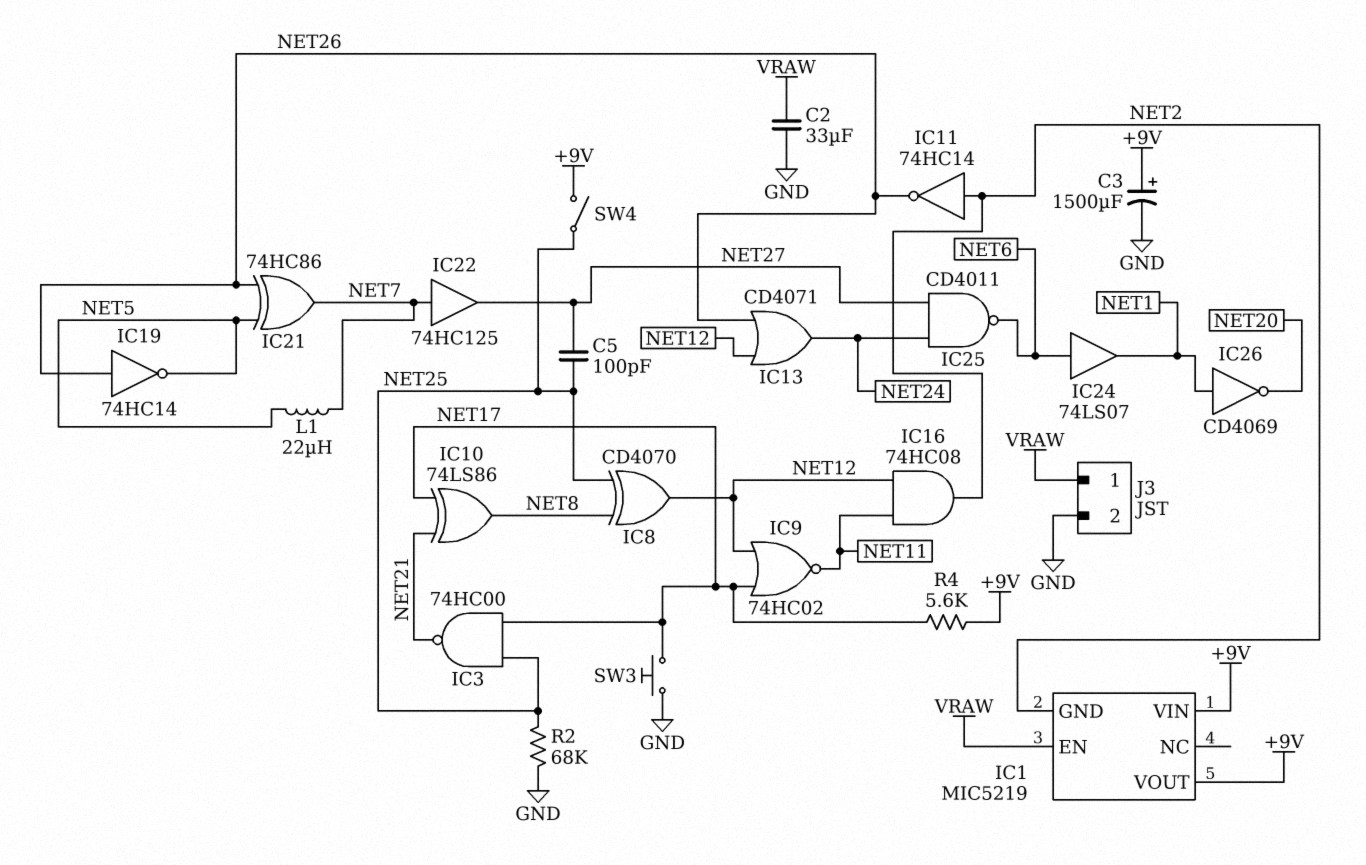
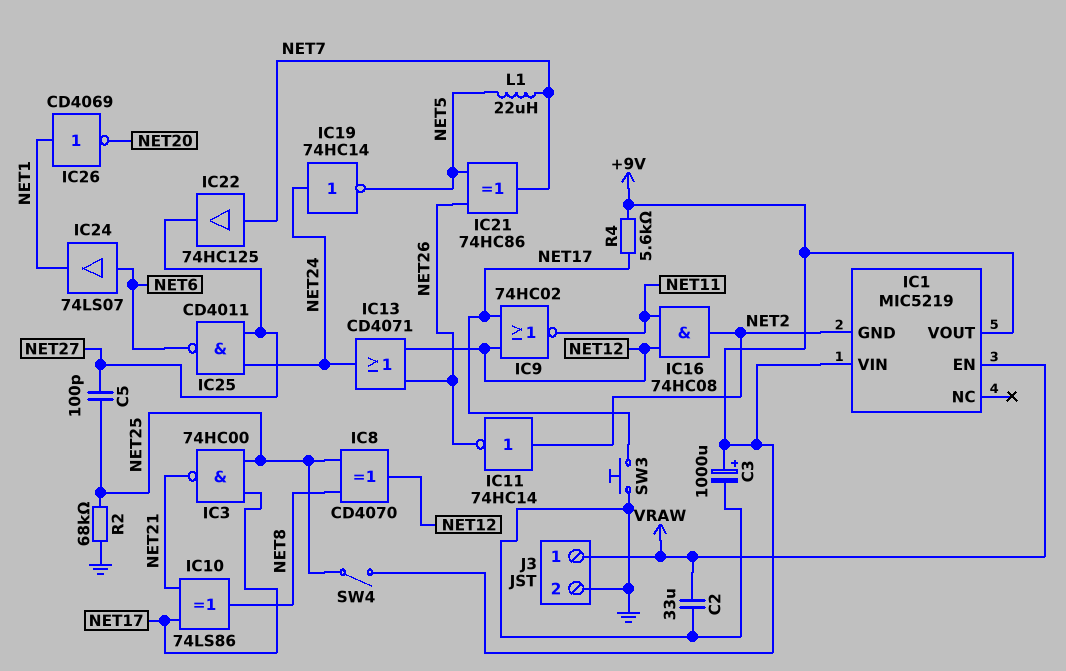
C3: 1500uF (plus +9V, minus GND) -> 1000uF (plus +9V, minus GND)
IC19: NOT 74HC14 (in NET26, out NET5) -> NOT 74HC14 (in NET24, out NET5)

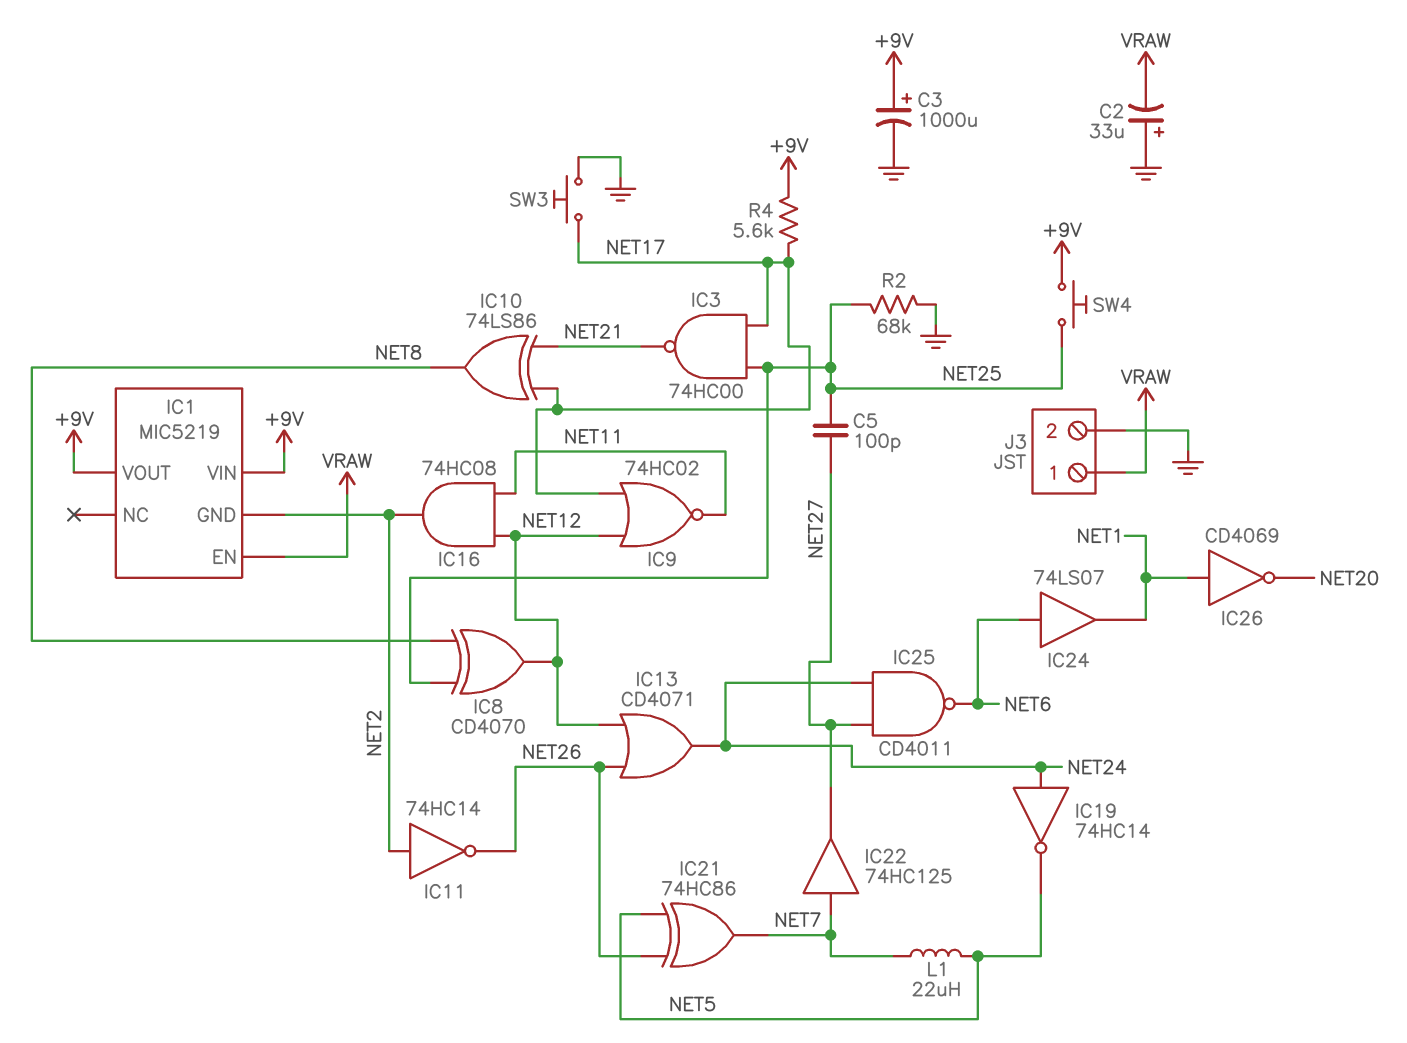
C2: 33uF (GND, VRAW) -> 33uF (plus GND, minus VRAW)
SW4: switch (+9V, NET25) -> button (+9V, NET25)

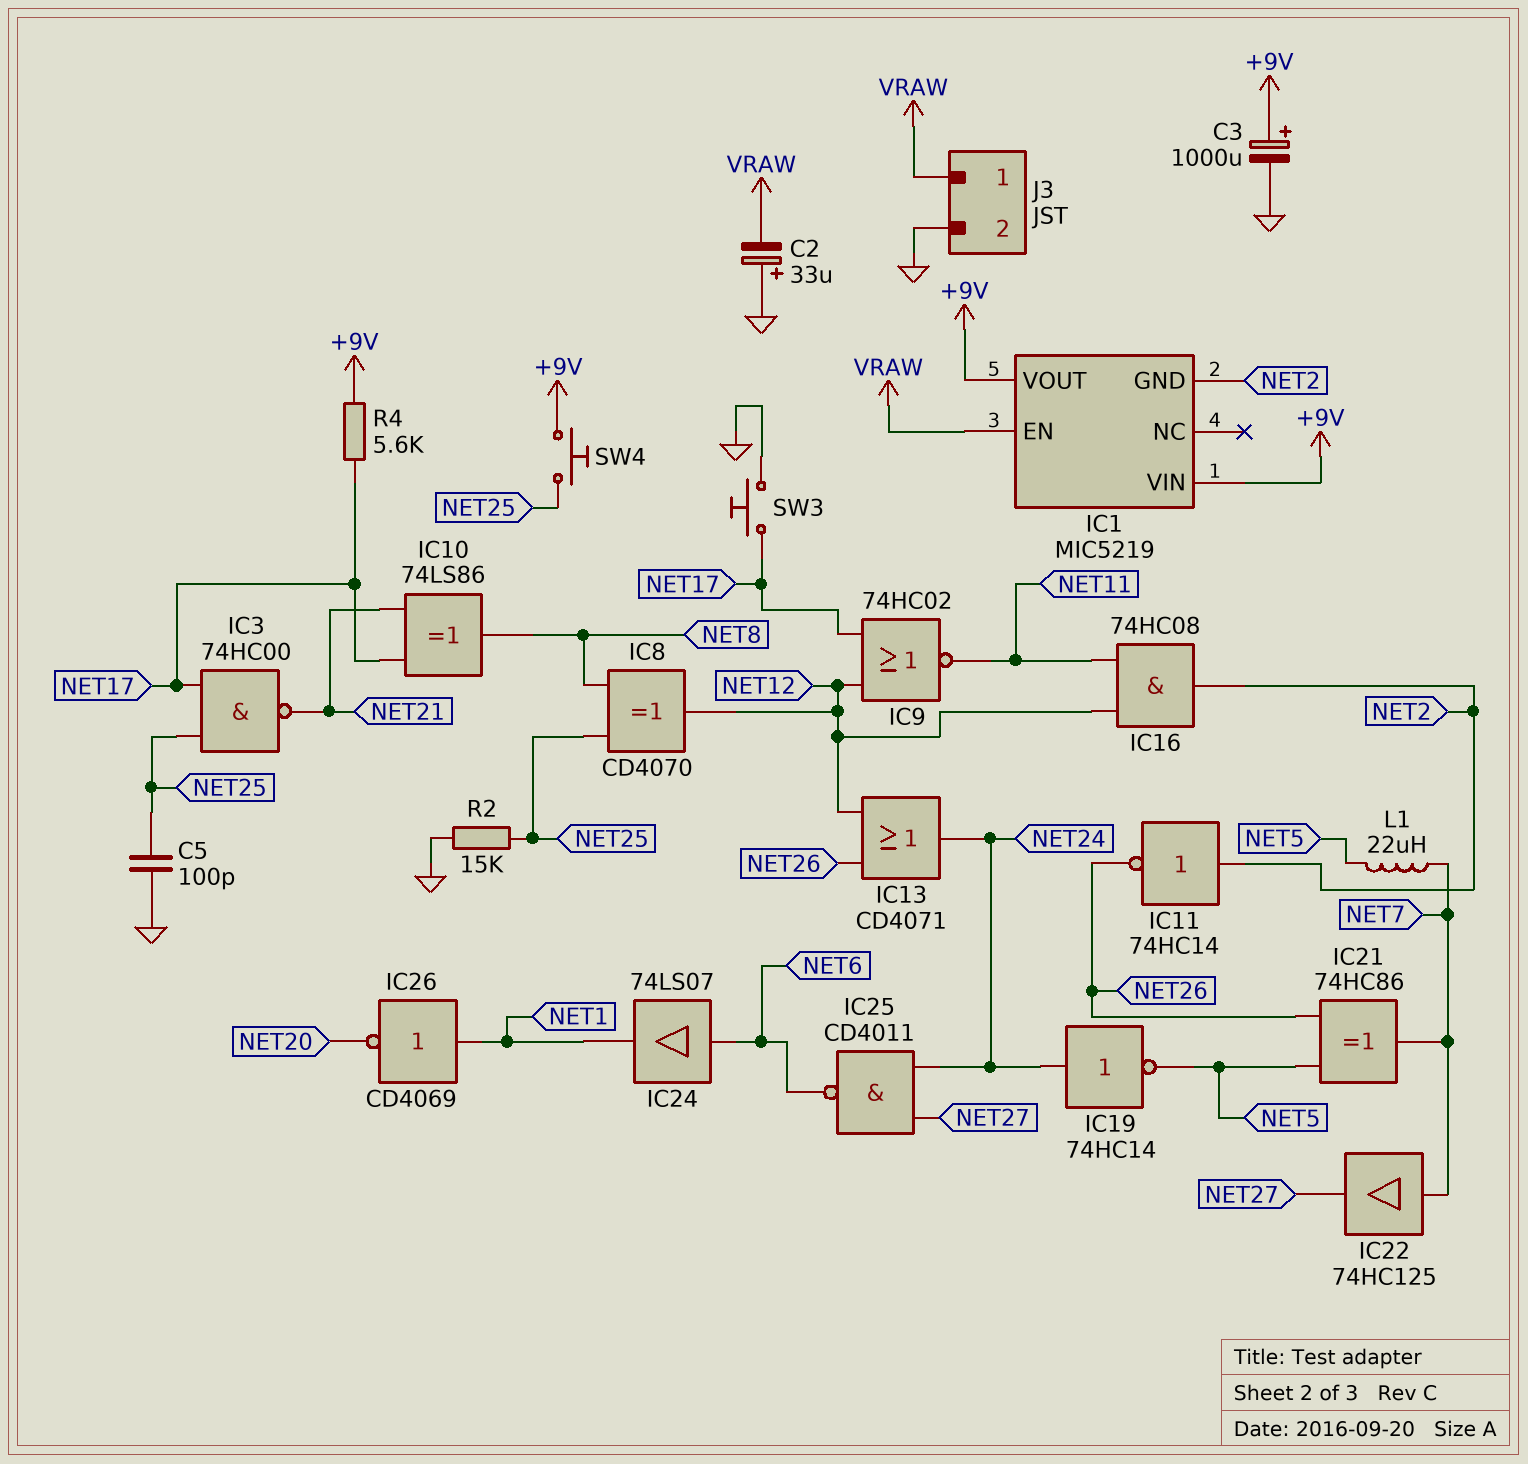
C5: 100pF (NET25, NET27) -> 100pF (GND, NET25)
R2: 68k (GND, NET25) -> 15k (GND, NET25)

